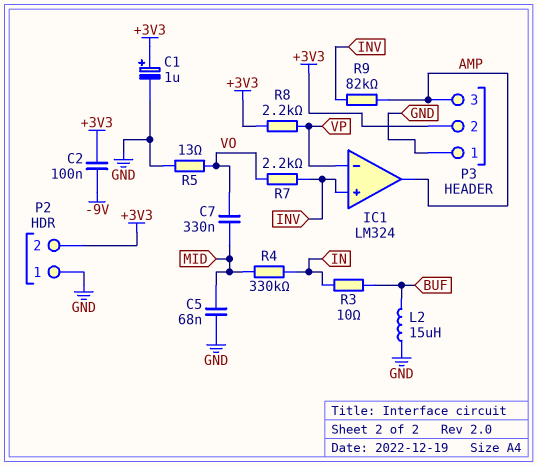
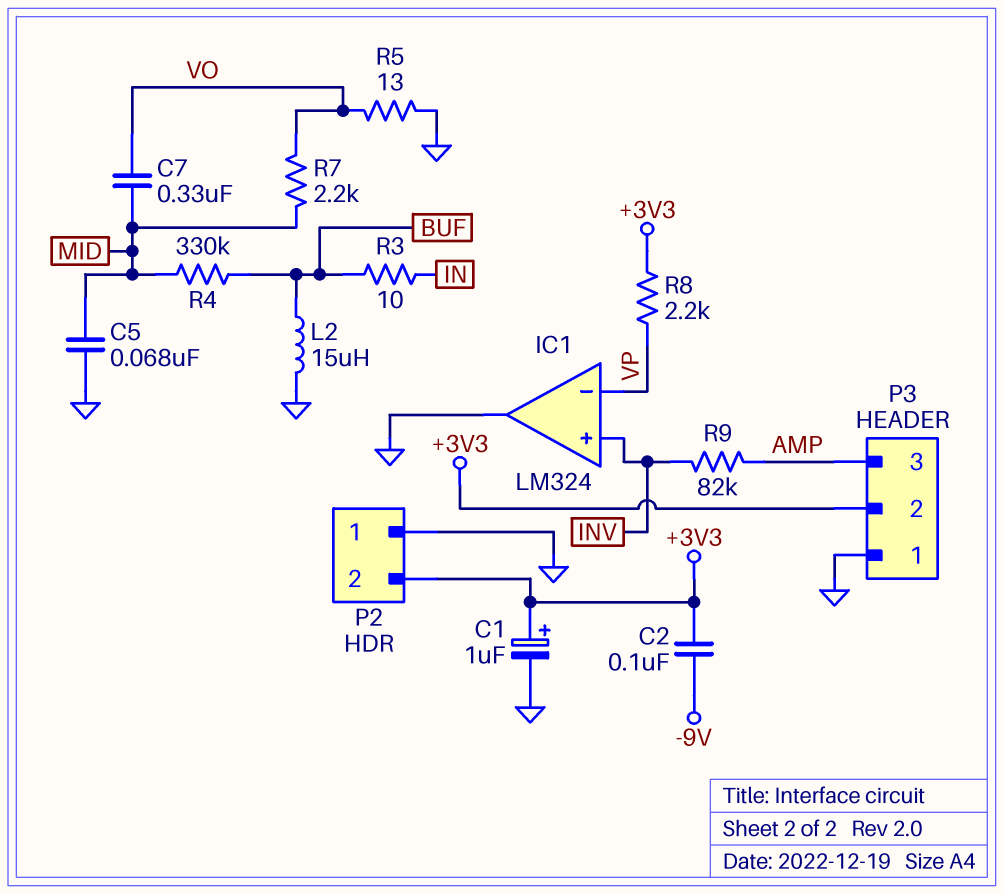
IC1 pin out: AMP -> GND
R4: 330k (IN, MID) -> 330k (BUF, MID)
R7: 2.2k (INV, VO) -> 2.2k (MID, VO)

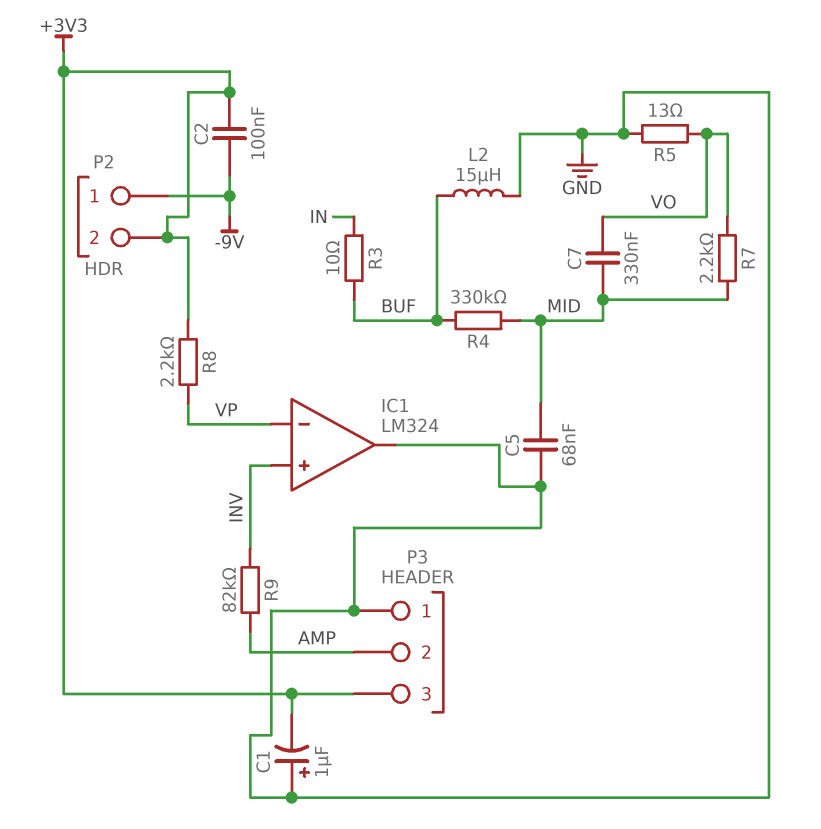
C1: 1uF (plus +3V3, minus GND) -> 1uF (plus GND, minus +3V3)
P2 pin 1: GND -> -9V
P3 pin 2: +3V3 -> AMP
P3 pin 3: AMP -> +3V3

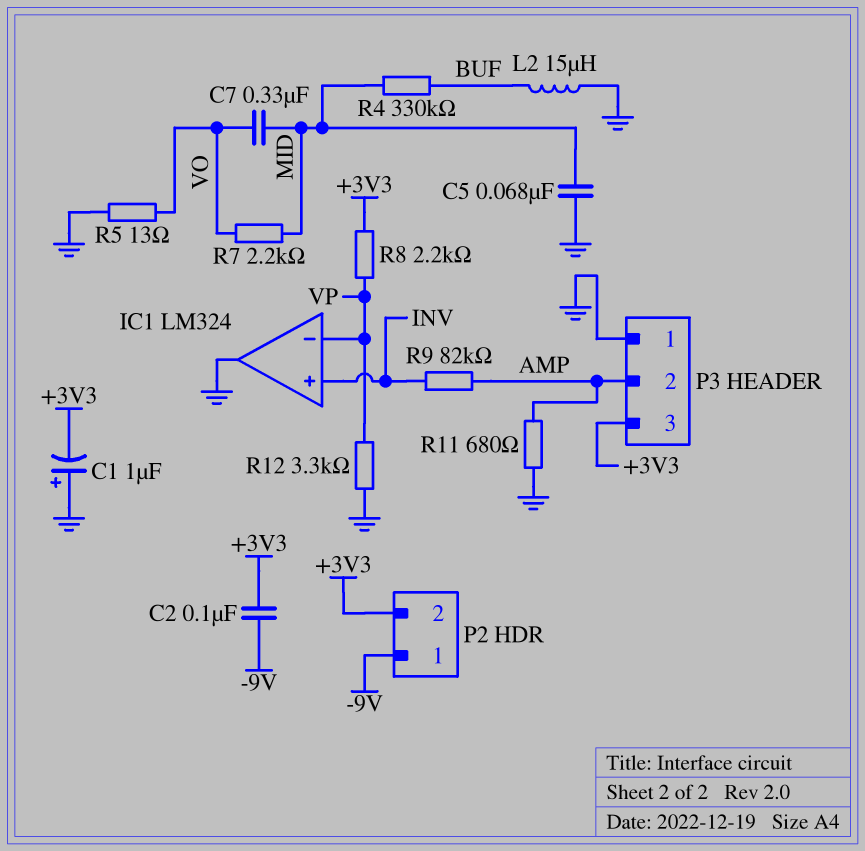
R3: 10 (BUF, IN) -> none
R11: none -> 680 (AMP, GND)
R12: none -> 3.3k (GND, VP)

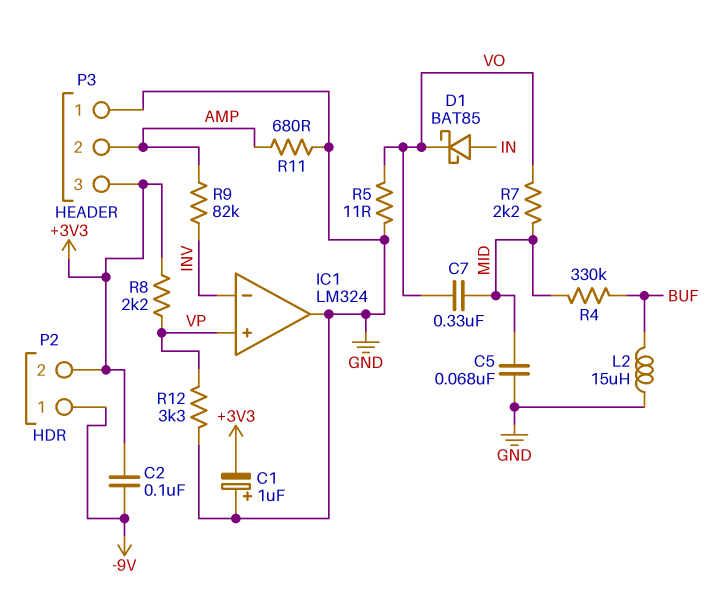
D1: none -> schottky BAT85 (A IN, K VO)
IC1 pin in+: INV -> VP
IC1 pin in-: VP -> INV
R5: 13 (GND, VO) -> 11 (GND, VO)

